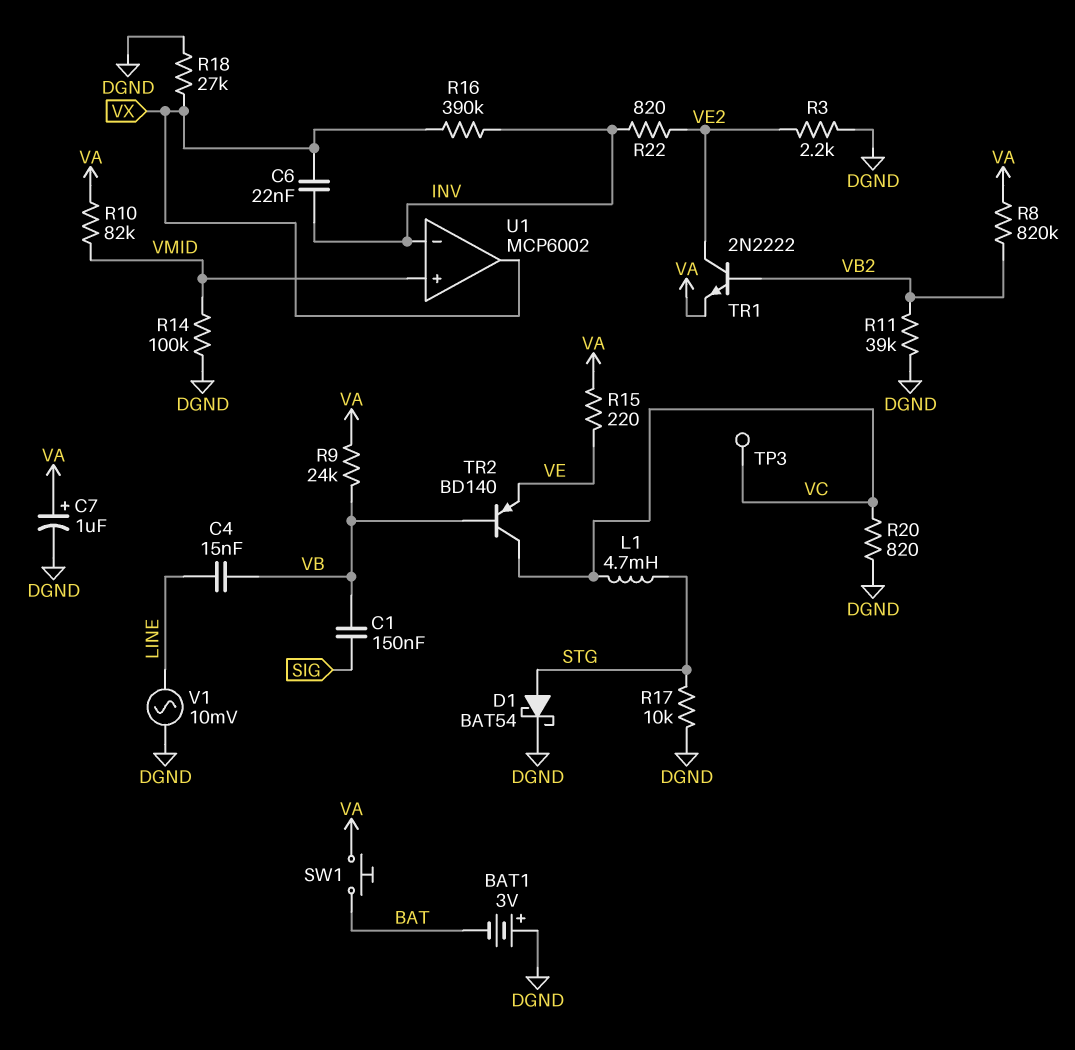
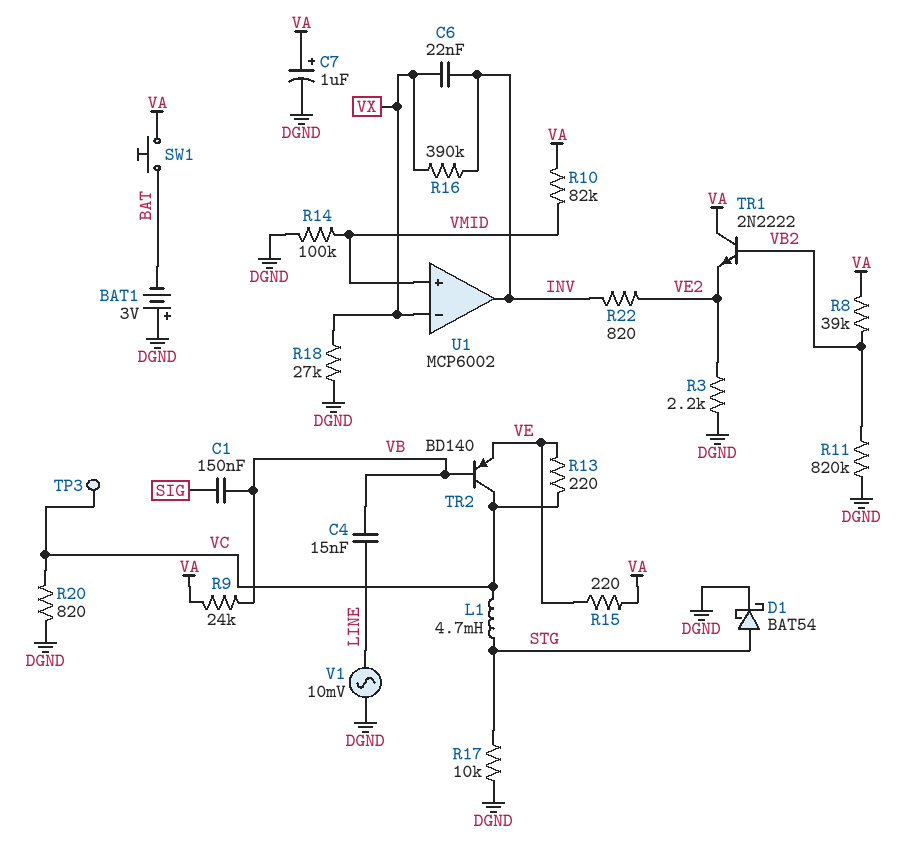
R8: 820k (VA, VB2) -> 39k (VA, VB2)
R11: 39k (DGND, VB2) -> 820k (DGND, VB2)
R13: none -> 220 (VC, VE)
TR1: NPN 2N2222 (B VB2, C VE2, E VA) -> NPN 2N2222 (B VB2, C VA, E VE2)
U1 pin in-: INV -> VX
U1 pin out: VX -> INV

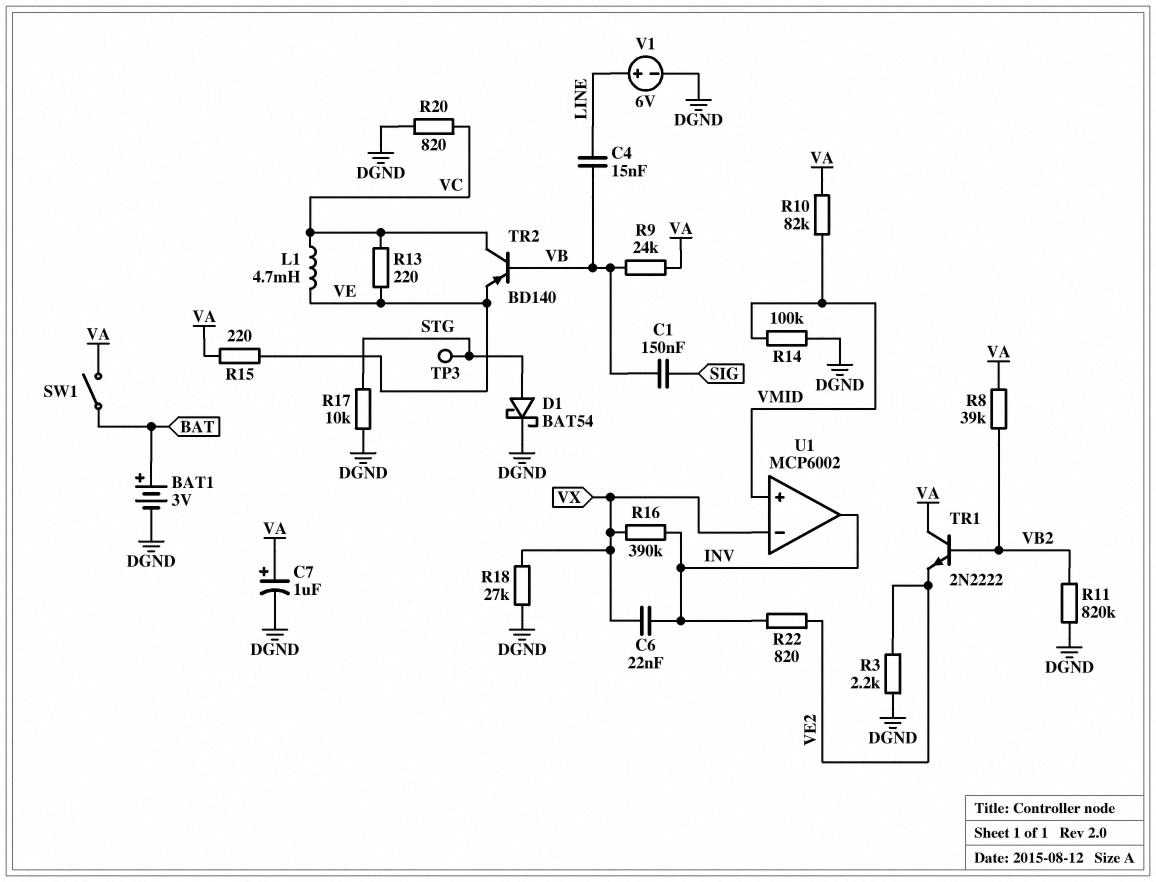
BAT1: 3V (plus DGND, minus BAT) -> 3V (plus BAT, minus DGND)
L1: 4.7mH (STG, VC) -> 4.7mH (VC, VE)
SW1: button (BAT, VA) -> switch (BAT, VA)
TP3: test point (VC) -> test point (STG)
V1: AC 10mV (DGND, LINE) -> 6V (plus LINE, minus DGND)

